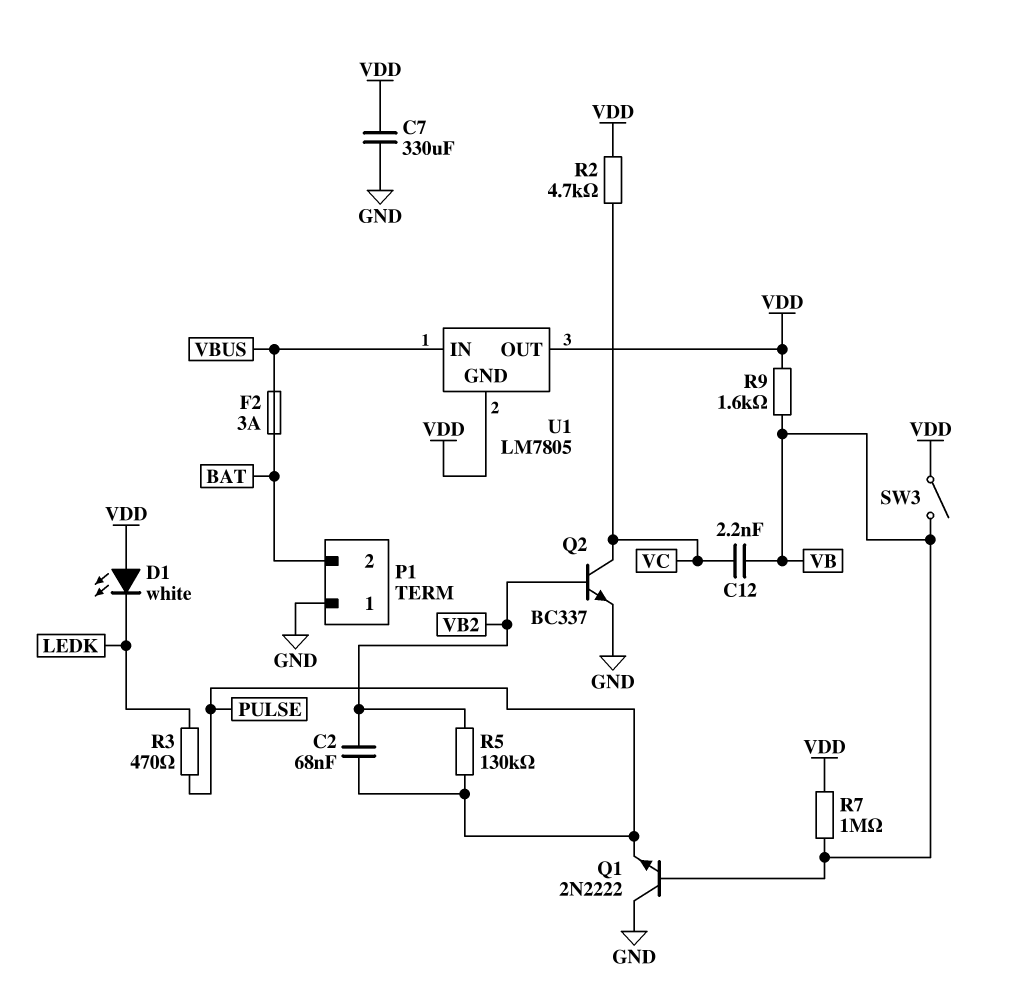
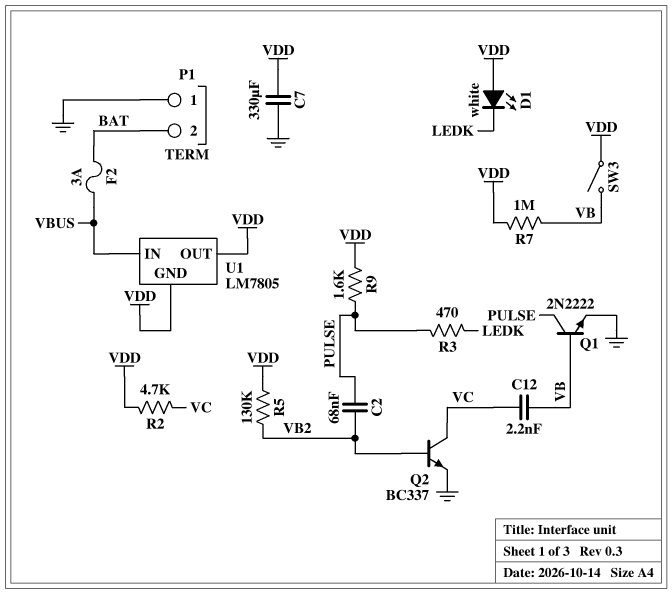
Q1: NPN 2N2222 (B VB, C GND, E PULSE) -> NPN 2N2222 (B VB, C PULSE, E GND)
R5: 130k (PULSE, VB2) -> 130k (VB2, VDD)
R9: 1.6k (VB, VDD) -> 1.6k (PULSE, VDD)

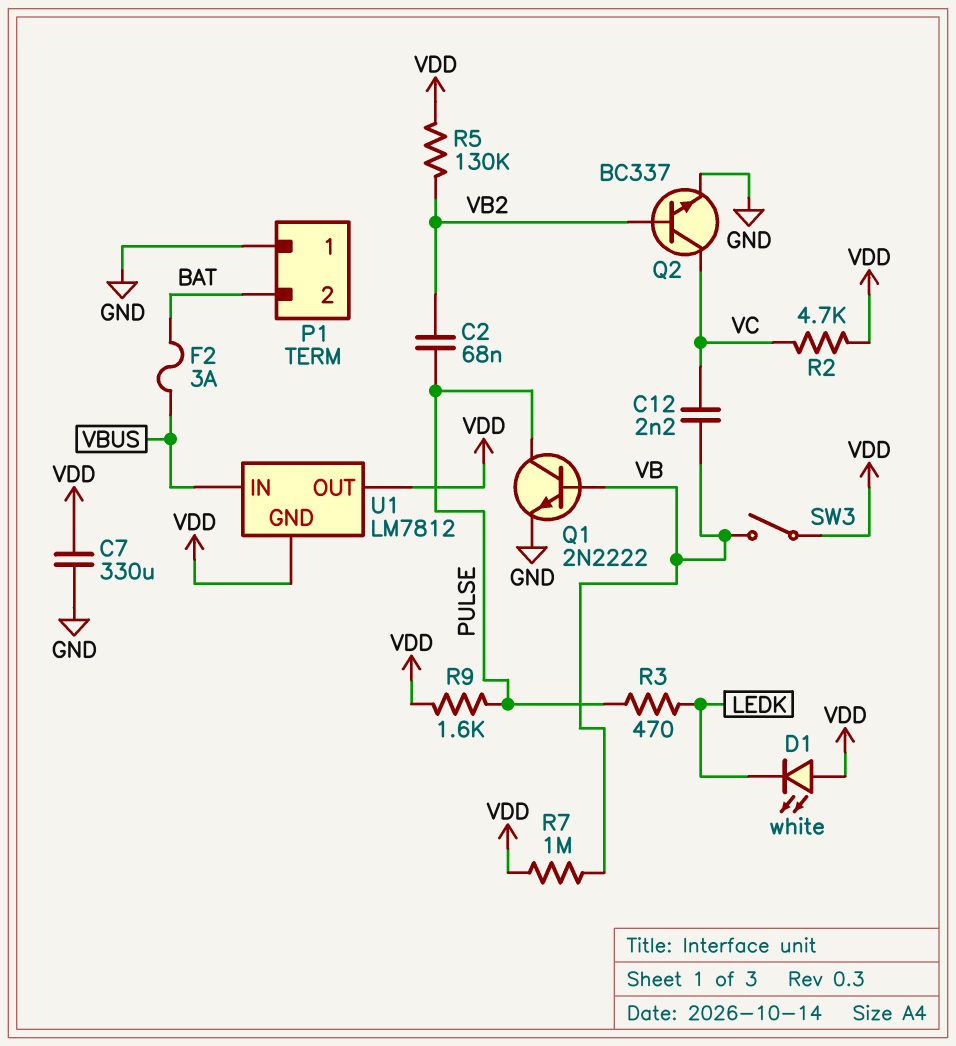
U1: LM7805 -> LM7812

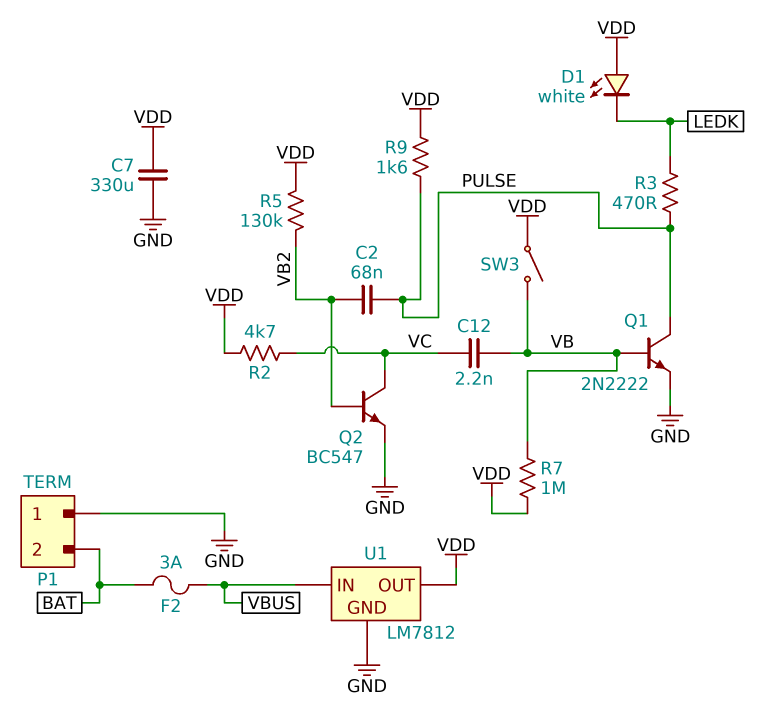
Q2: NPN BC337 (B VB2, C VC, E GND) -> NPN BC547 (B VB2, C VC, E GND)
U1 pin GND: VDD -> GND

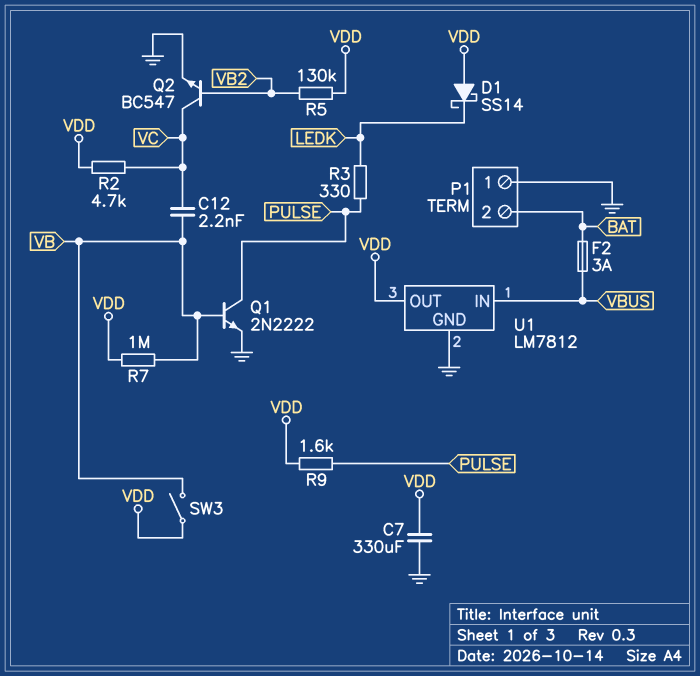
C2: 68nF (PULSE, VB2) -> none
D1: LED white (A VDD, K LEDK) -> schottky SS14 (A VDD, K LEDK)
R3: 470 (LEDK, PULSE) -> 330 (LEDK, PULSE)

